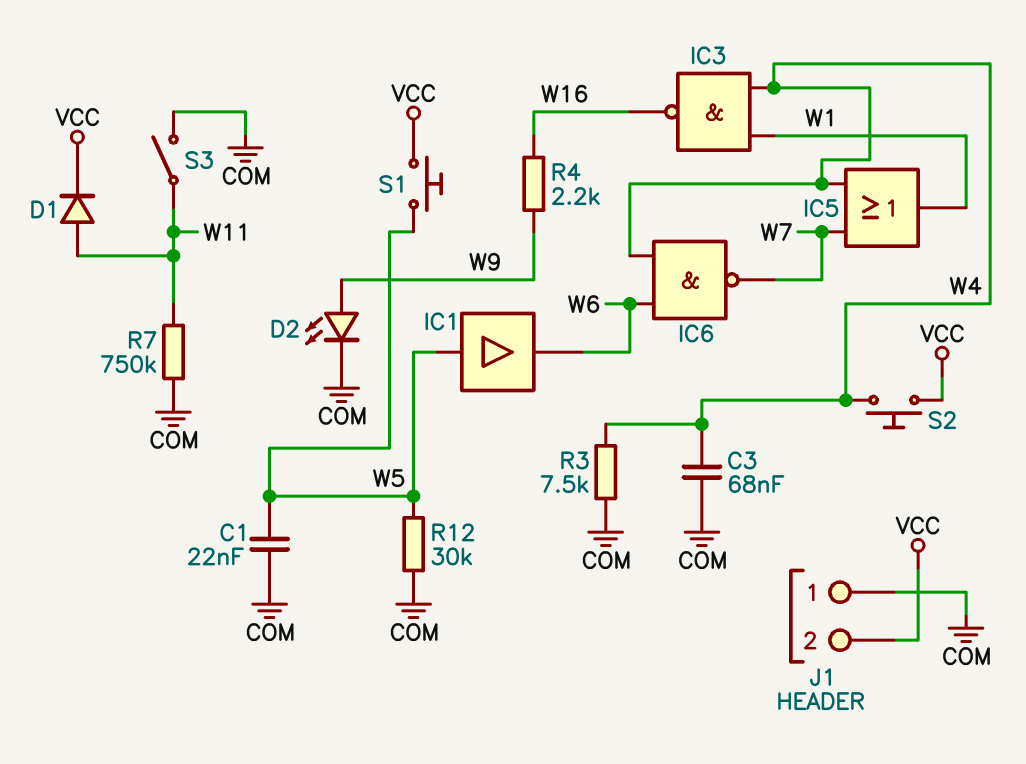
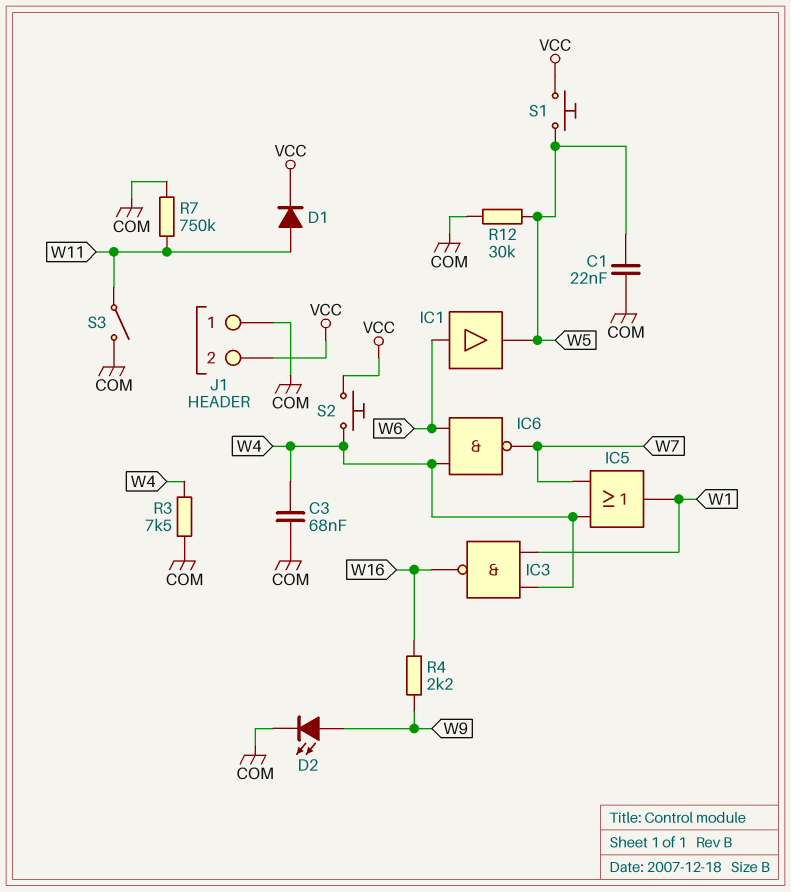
IC1: buffer (in W5, out W6) -> buffer (in W6, out W5)

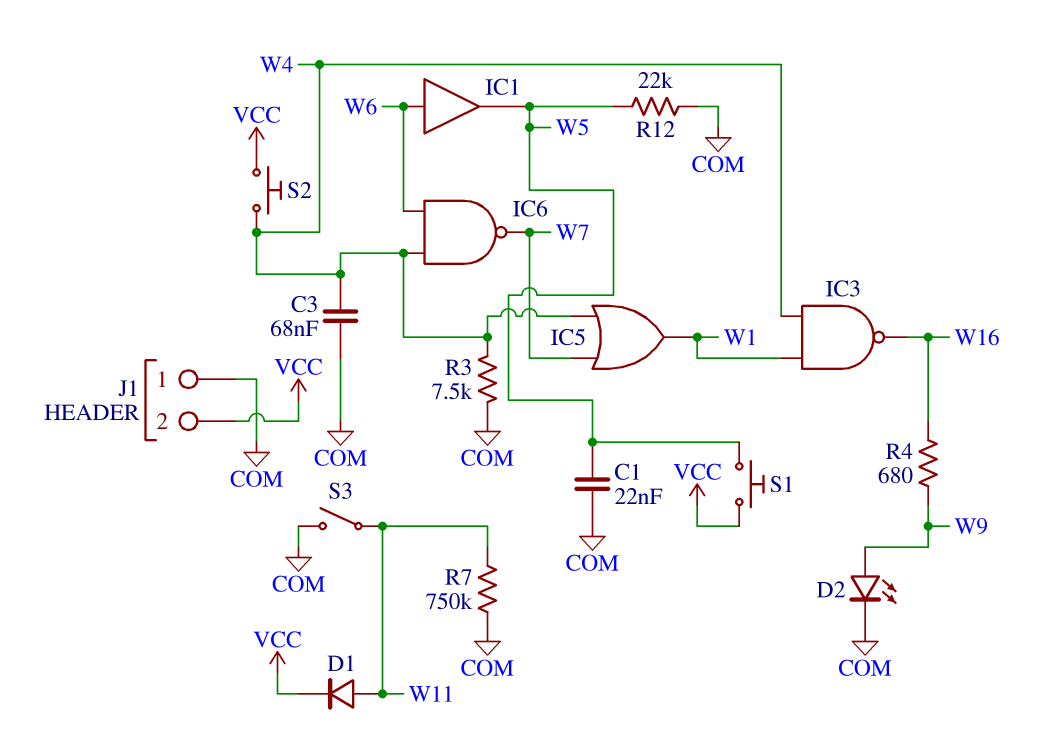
R4: 2.2k (W9, W16) -> 680 (W9, W16)
R12: 30k (COM, W5) -> 22k (COM, W5)

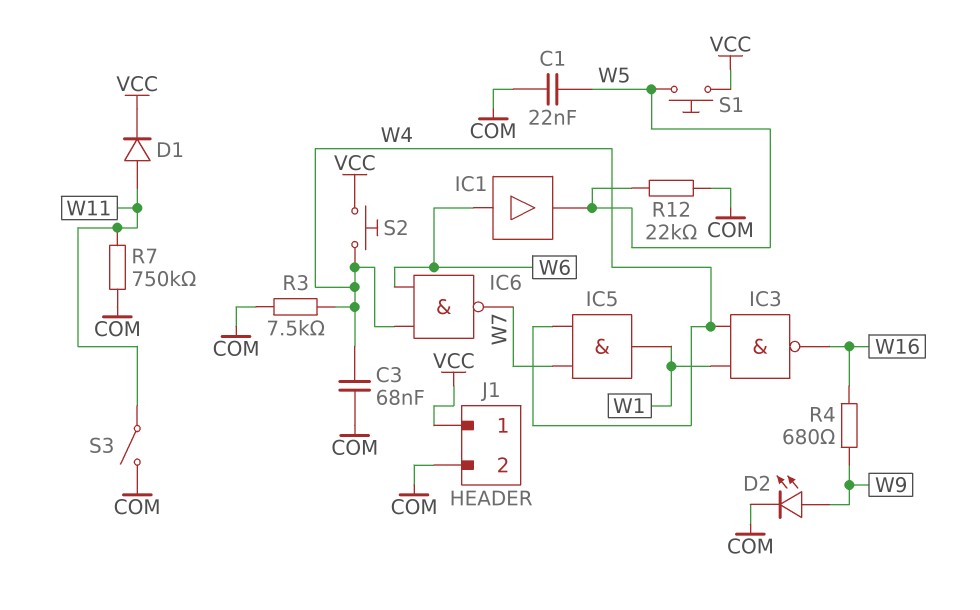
IC5: OR (in W4, in W7, out W1) -> AND (in W4, in W7, out W1)
J1 pin 1: COM -> VCC
J1 pin 2: VCC -> COM

